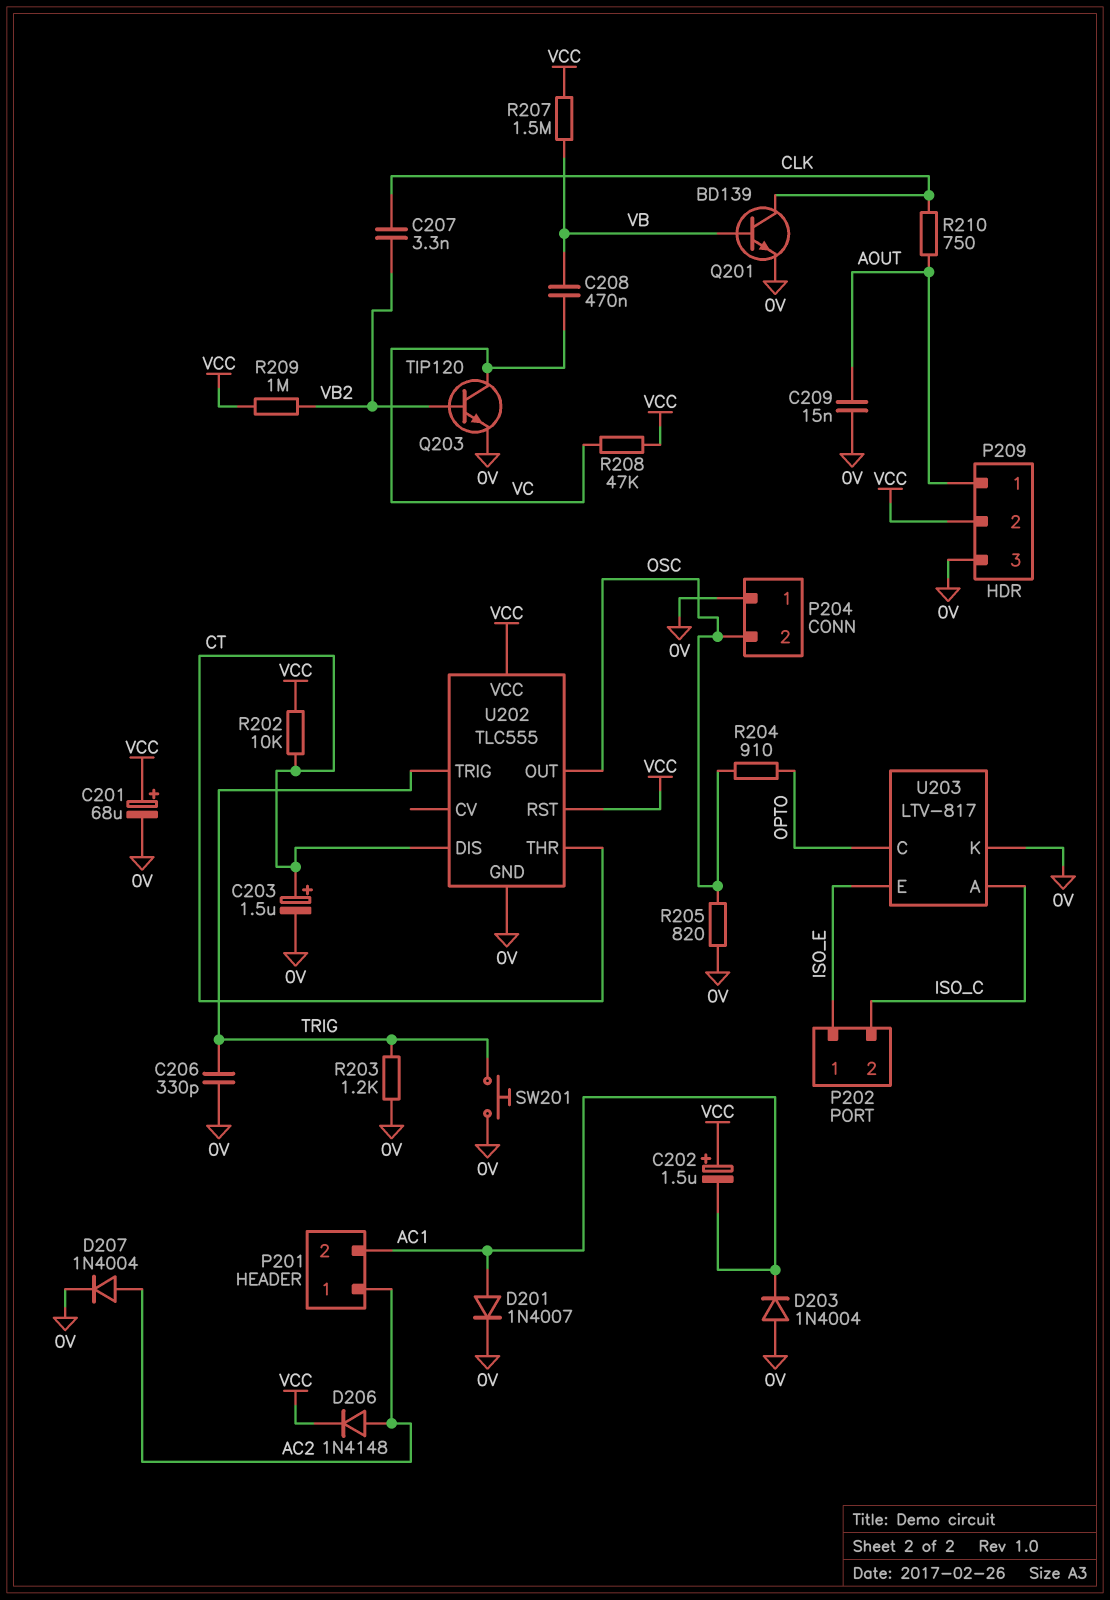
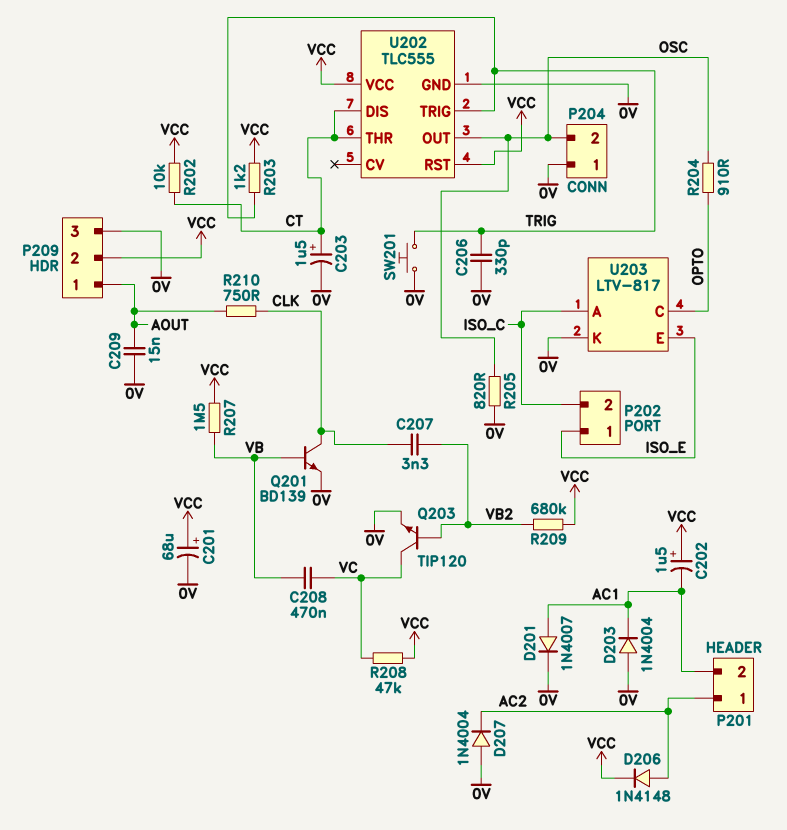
D207: diode 1N4004 (A AC2, K 0V) -> diode 1N4004 (A 0V, K AC2)
R203: 1.2k (0V, TRIG) -> 1.2k (TRIG, VCC)
R209: 1M (VB2, VCC) -> 680k (VB2, VCC)

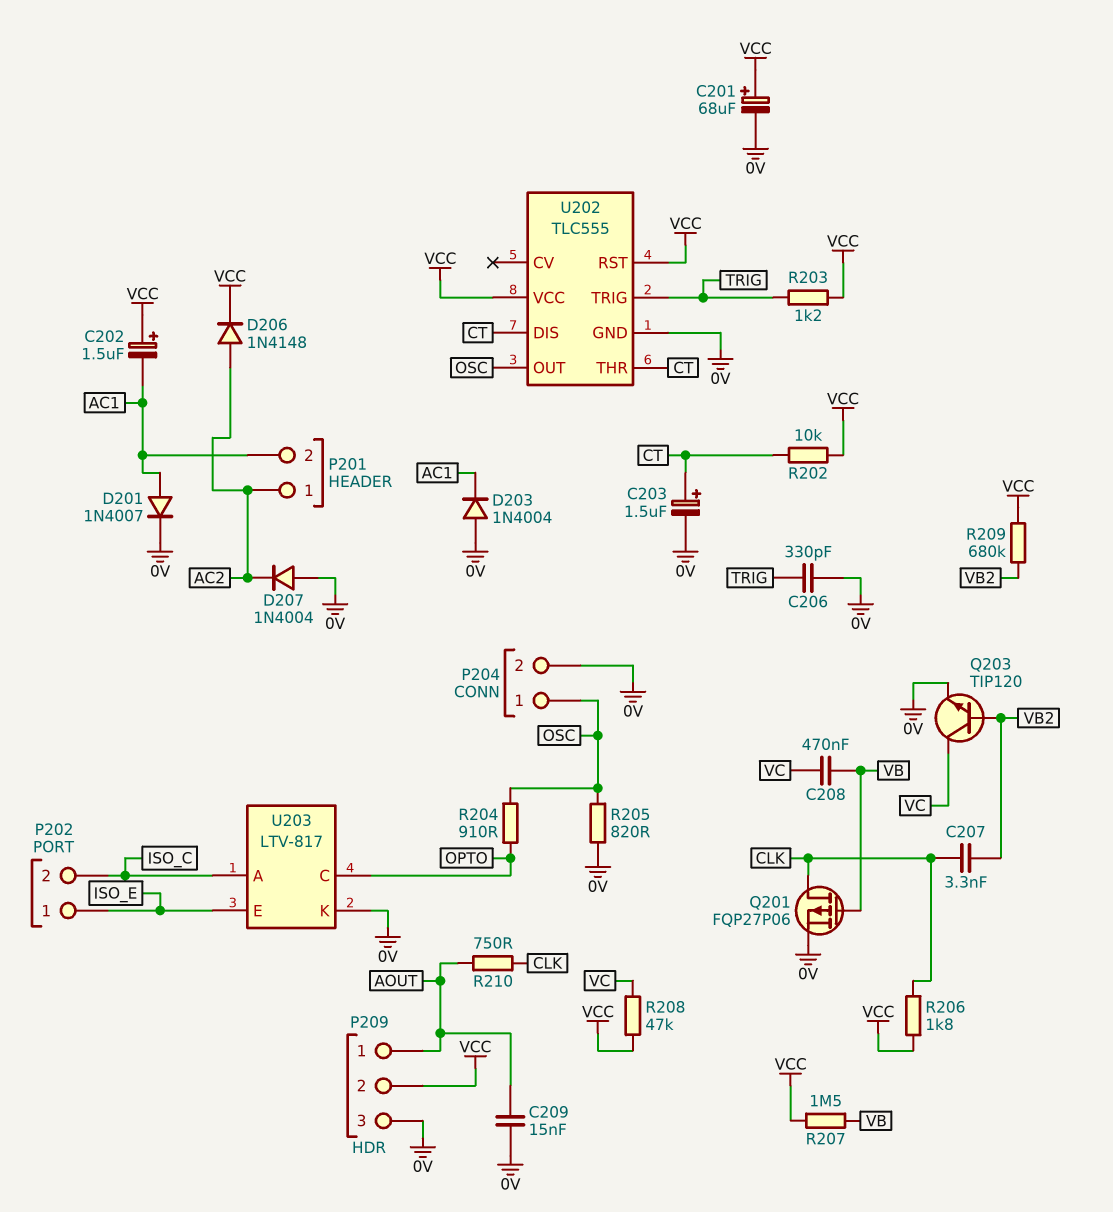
P204 pin 1: 0V -> OSC
P204 pin 2: OSC -> 0V
Q201: NPN BD139 (B VB, C CLK, E 0V) -> PMOS FQP27P06 (G VB, D CLK, S 0V)
R206: none -> 1.8k (CLK, VCC)
SW201: button (0V, TRIG) -> none

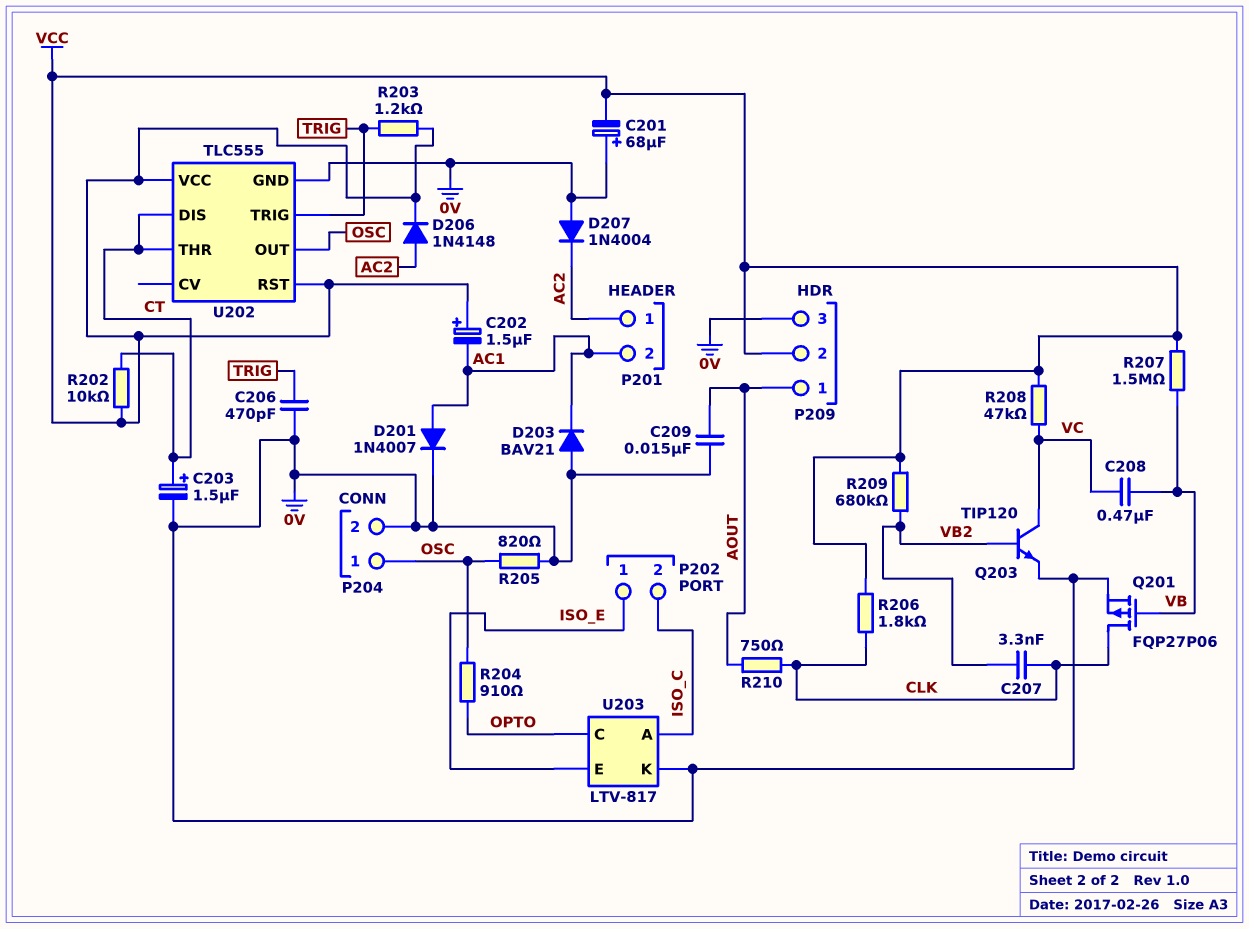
C201: 68uF (plus VCC, minus 0V) -> 68uF (plus 0V, minus VCC)
C206: 330pF (0V, TRIG) -> 470pF (0V, TRIG)
D203: diode 1N4004 (A 0V, K AC1) -> diode BAV21 (A 0V, K AC1)

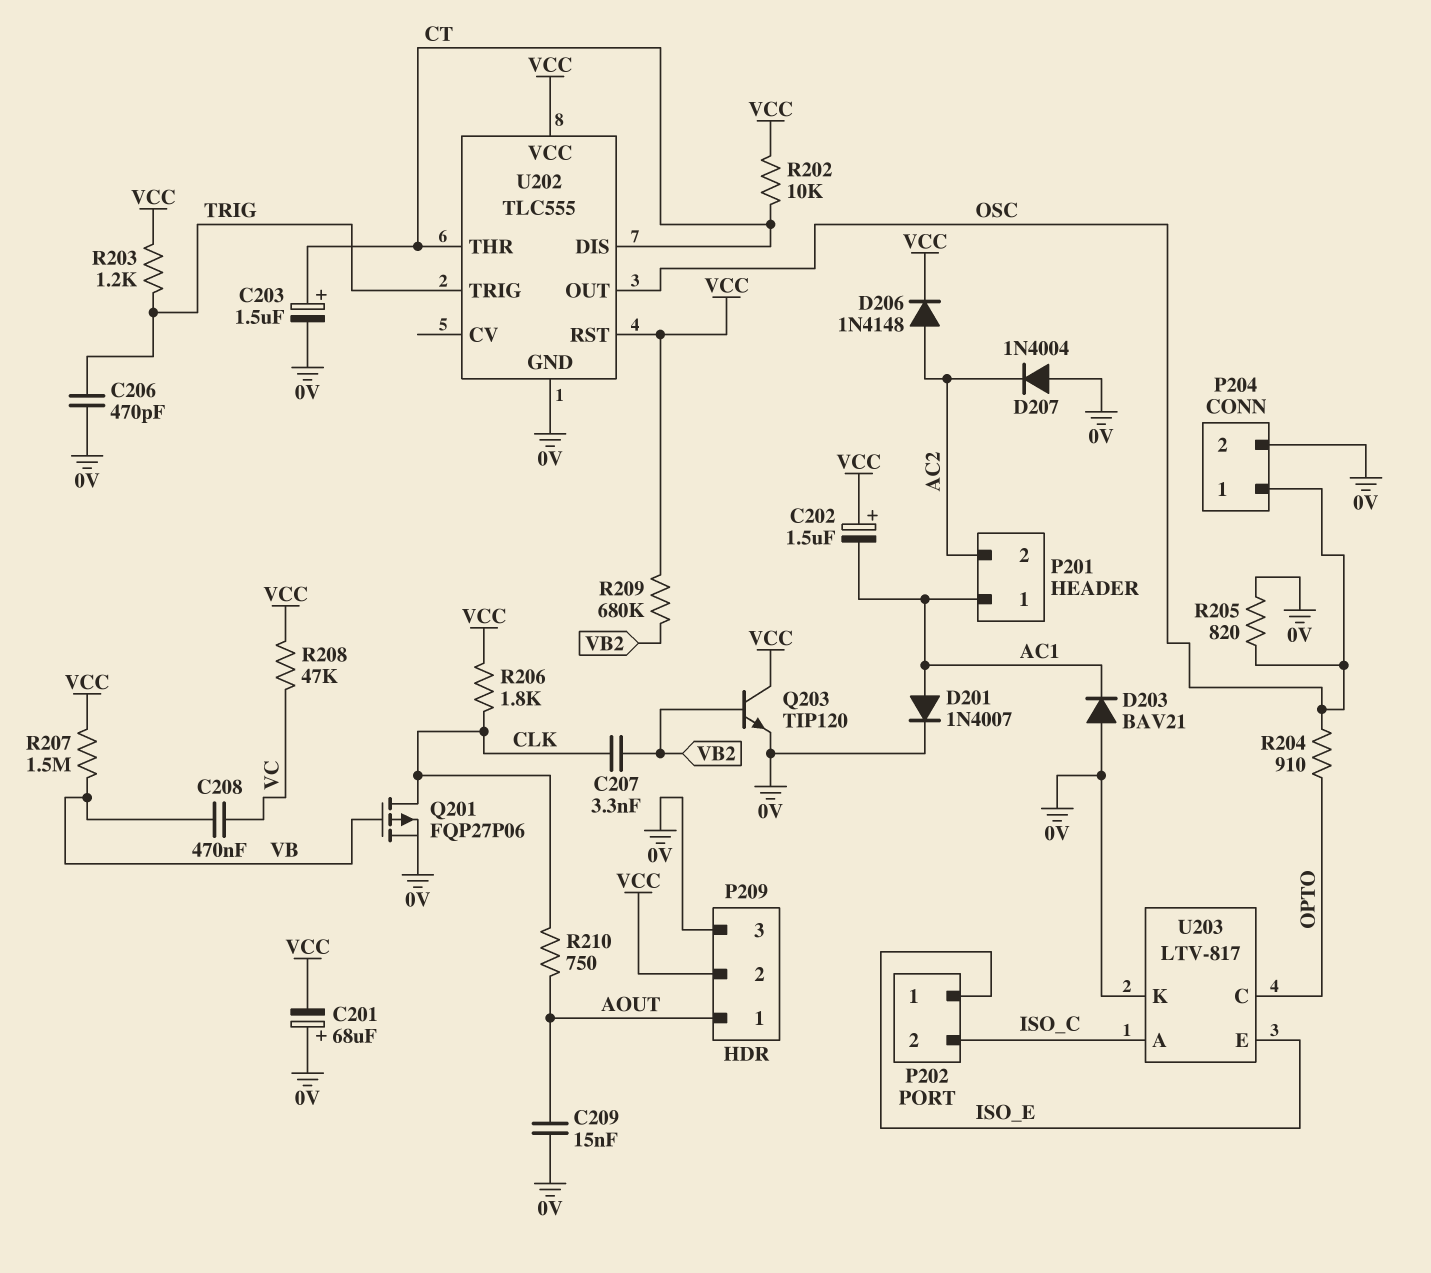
P201 pin 1: AC2 -> AC1
P201 pin 2: AC1 -> AC2
Q203: NPN TIP120 (B VB2, C VC, E 0V) -> NPN TIP120 (B VB2, C VCC, E 0V)

